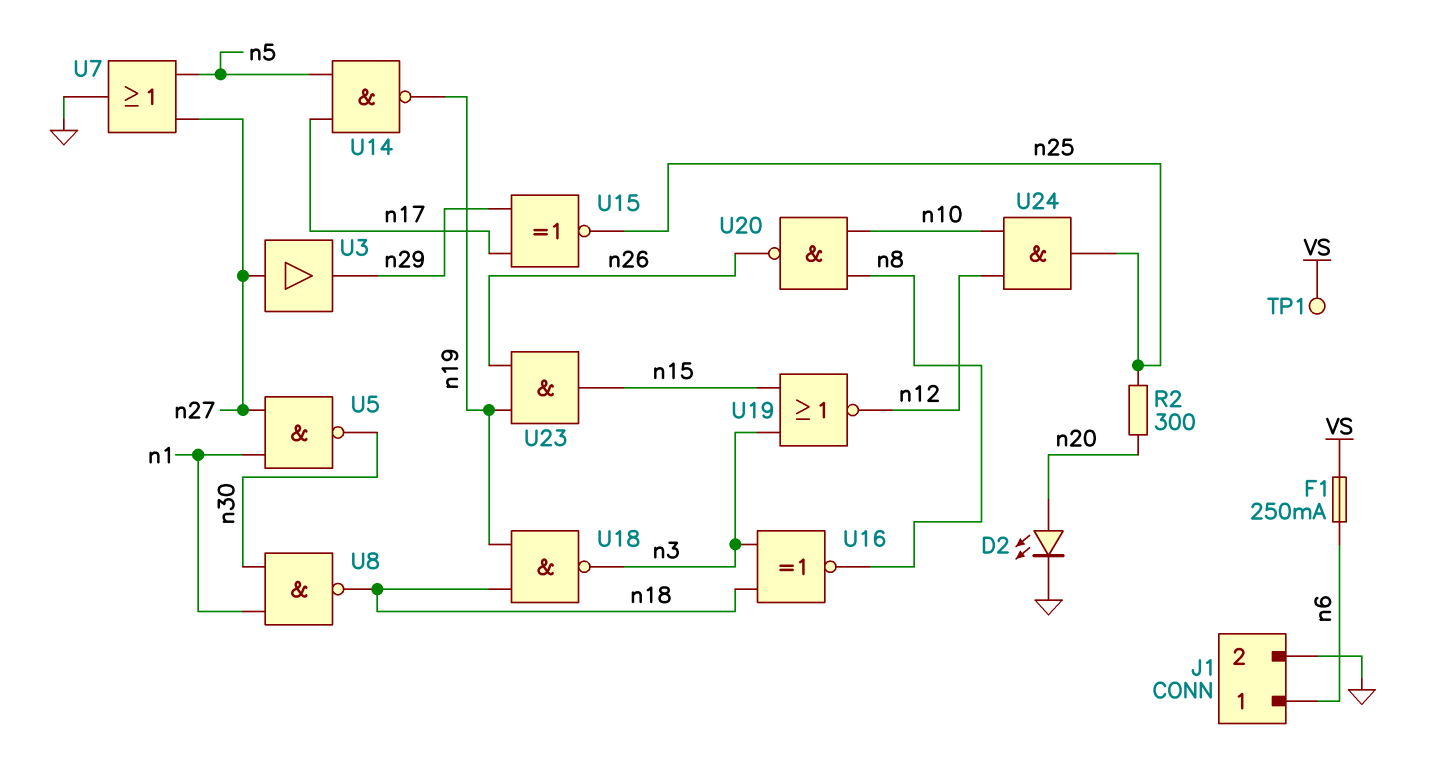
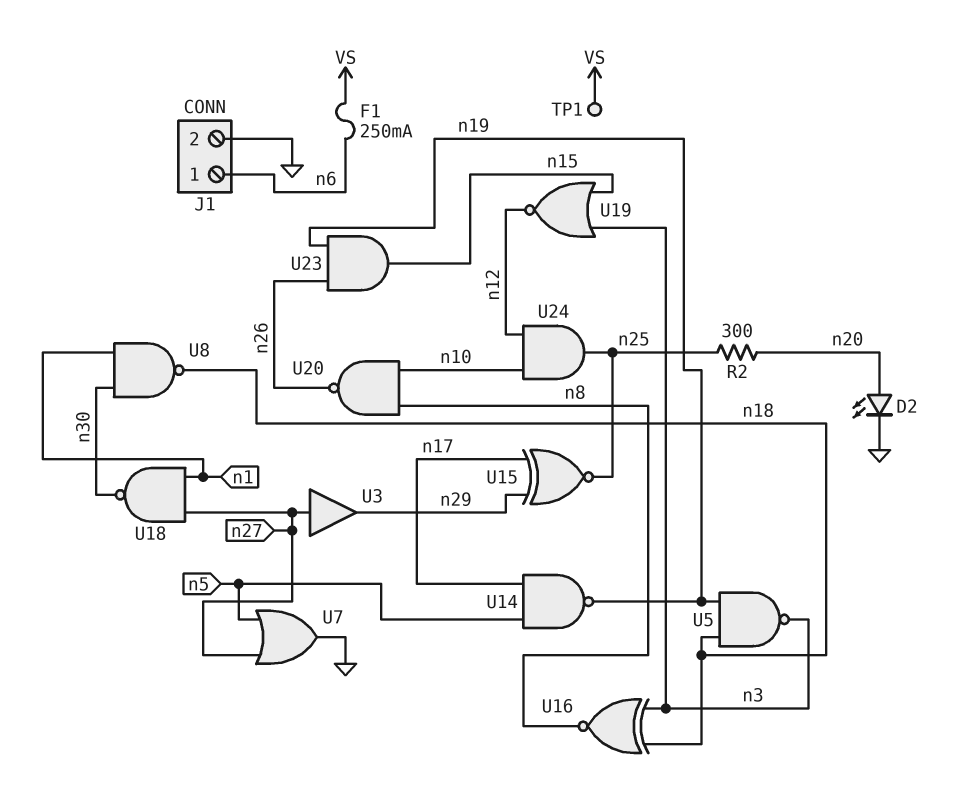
U5: NAND (in n1, in n27, out n30) -> NAND (in n18, in n19, out n3)
U18: NAND (in n18, in n19, out n3) -> NAND (in n1, in n27, out n30)

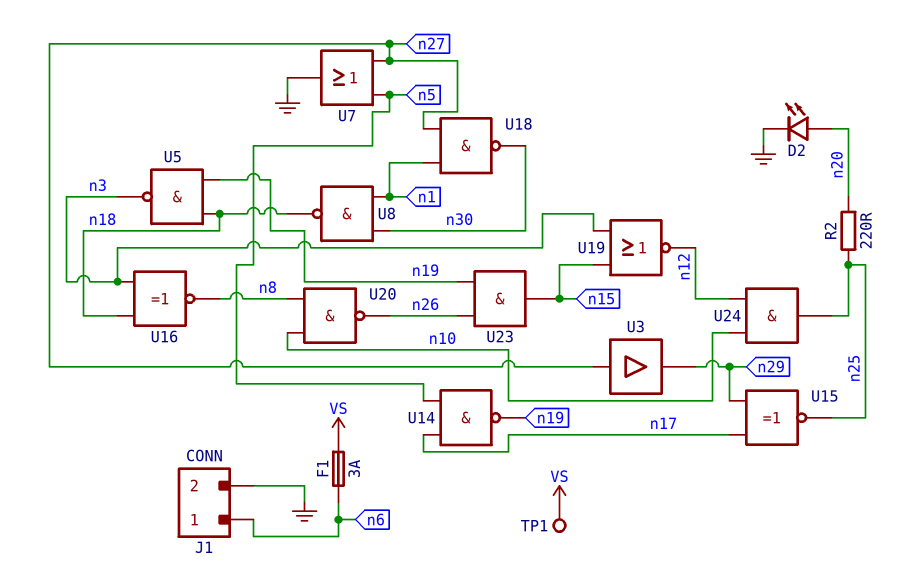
F1: 250mA (VS, n6) -> 3A (VS, n6)
R2: 300 (n20, n25) -> 220 (n20, n25)

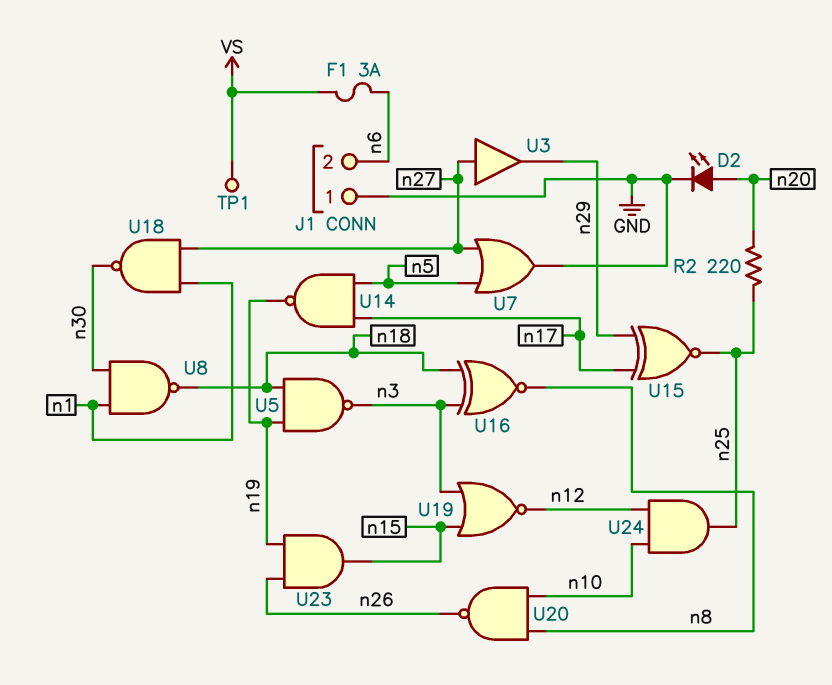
J1 pin 1: n6 -> GND
J1 pin 2: GND -> n6

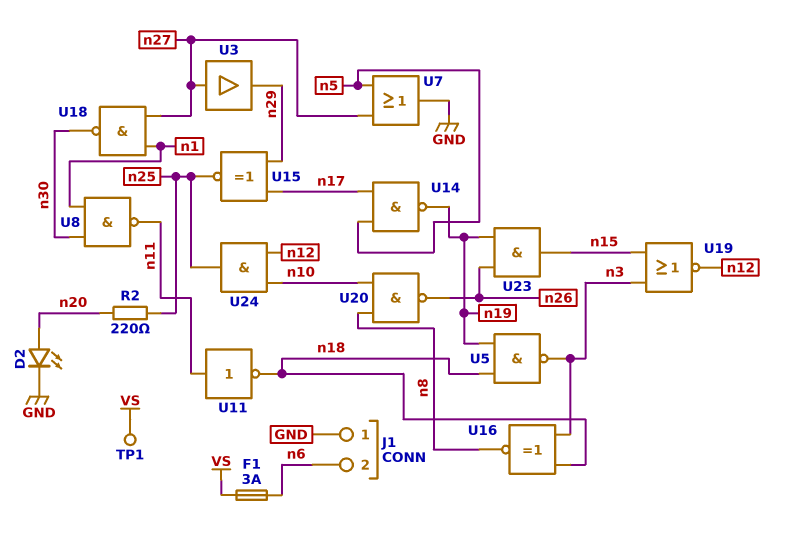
U8: NAND (in n1, in n30, out n18) -> NAND (in n1, in n30, out n11)
U11: none -> NOT (in n11, out n18)

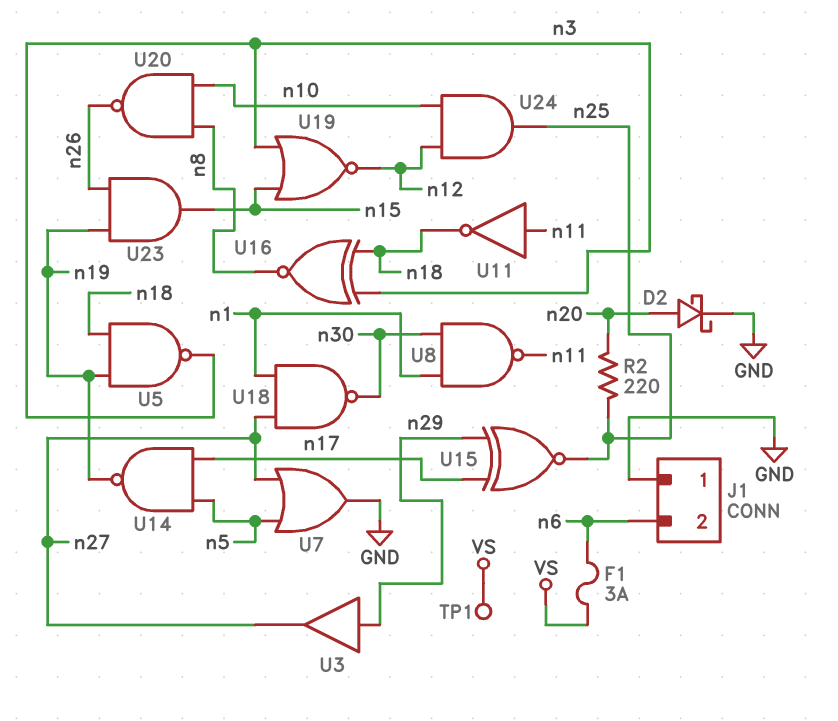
D2: LED (A n20, K GND) -> schottky (A n20, K GND)
U3: buffer (in n27, out n29) -> buffer (in n29, out n27)

